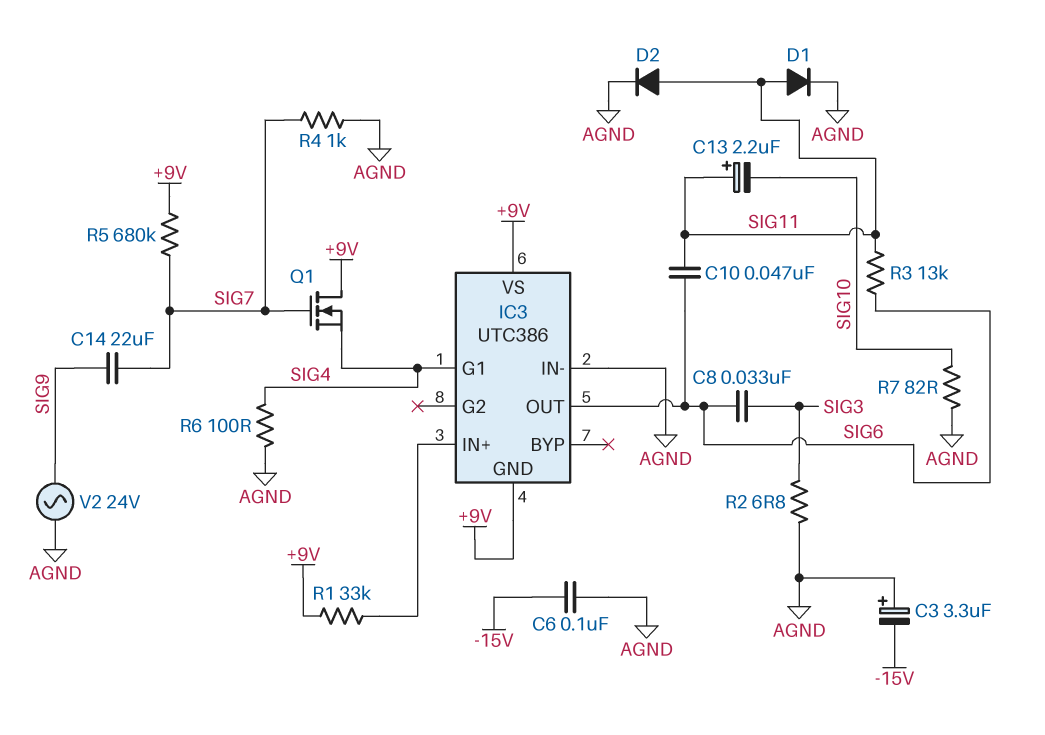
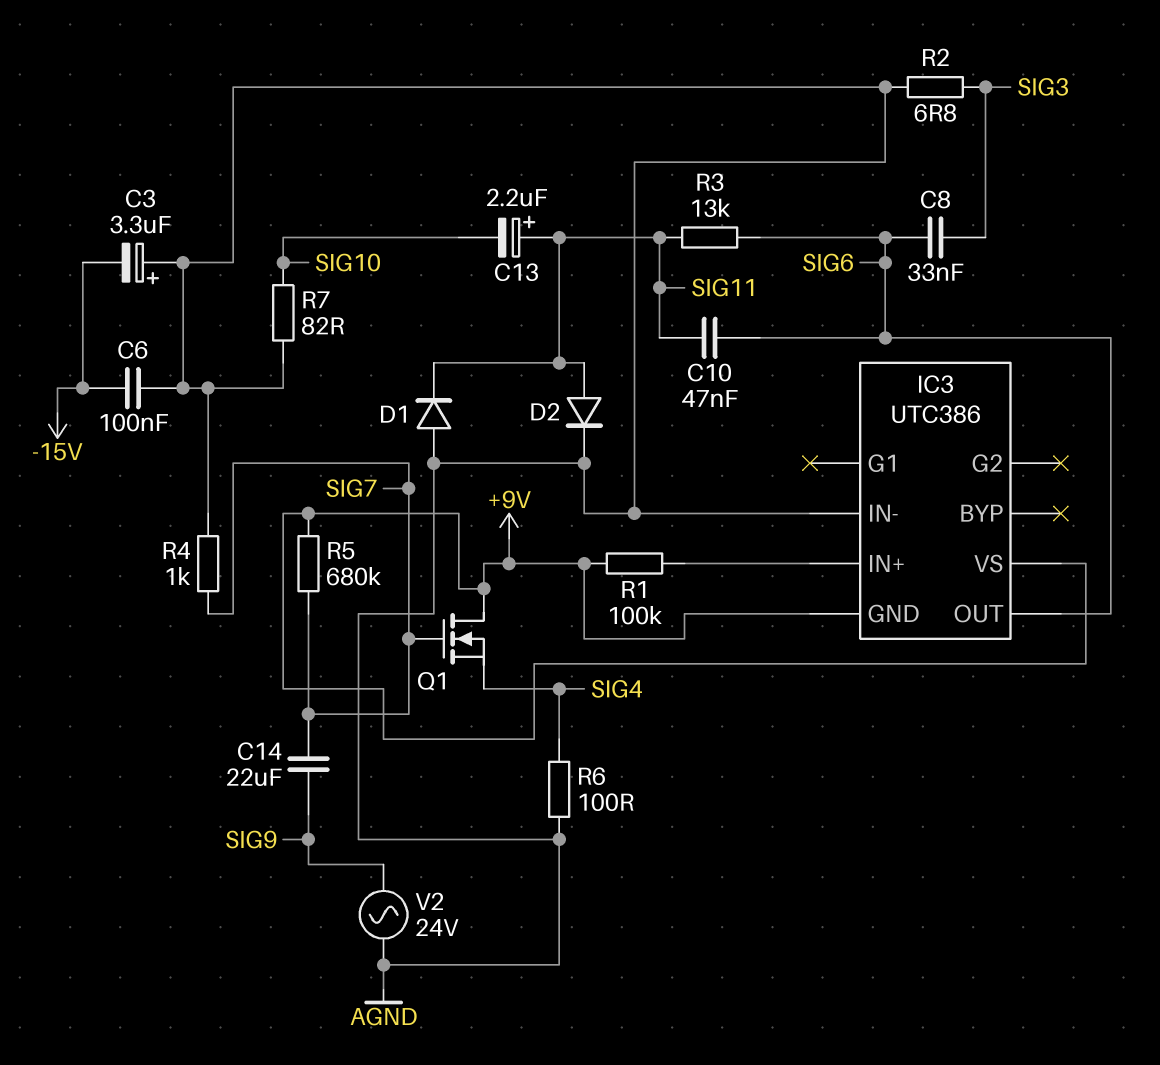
D1: diode (A SIG11, K AGND) -> diode (A AGND, K SIG11)
IC3 pin G1: SIG4 -> none
R1: 33k (+9V, IC3/IN+) -> 100k (+9V, IC3/IN+)

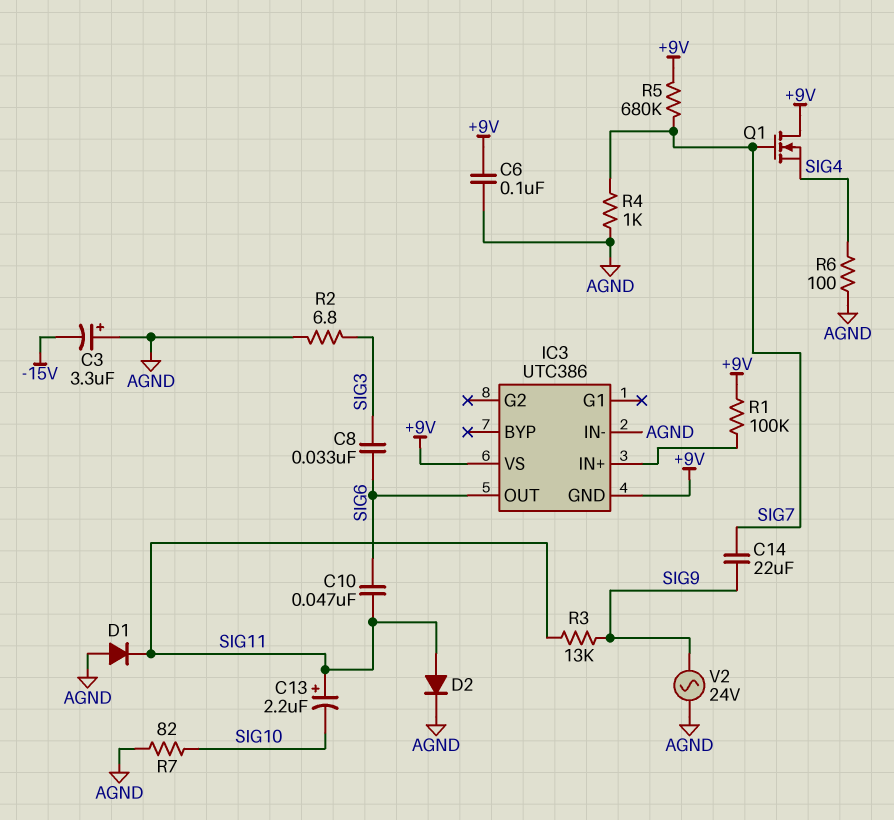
C6: 100nF (-15V, AGND) -> 100nF (+9V, AGND)
R3: 13k (SIG6, SIG11) -> 13k (SIG9, SIG11)

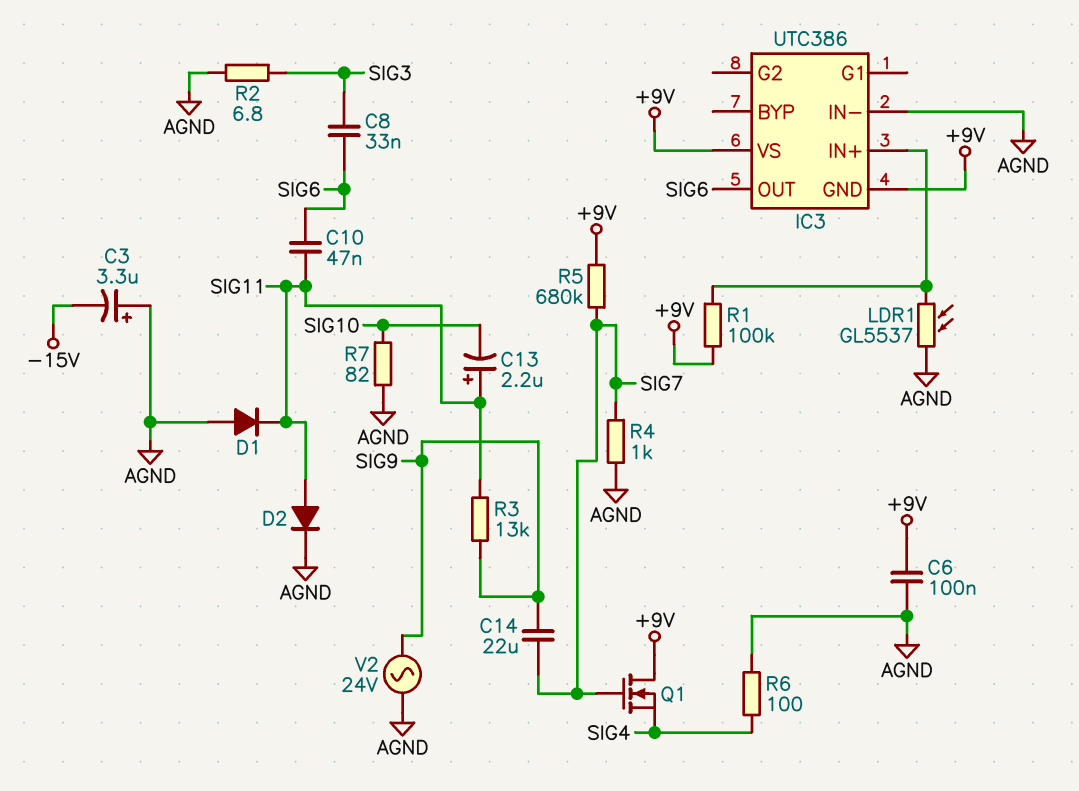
LDR1: none -> GL5537 (AGND, IC3/IN+)

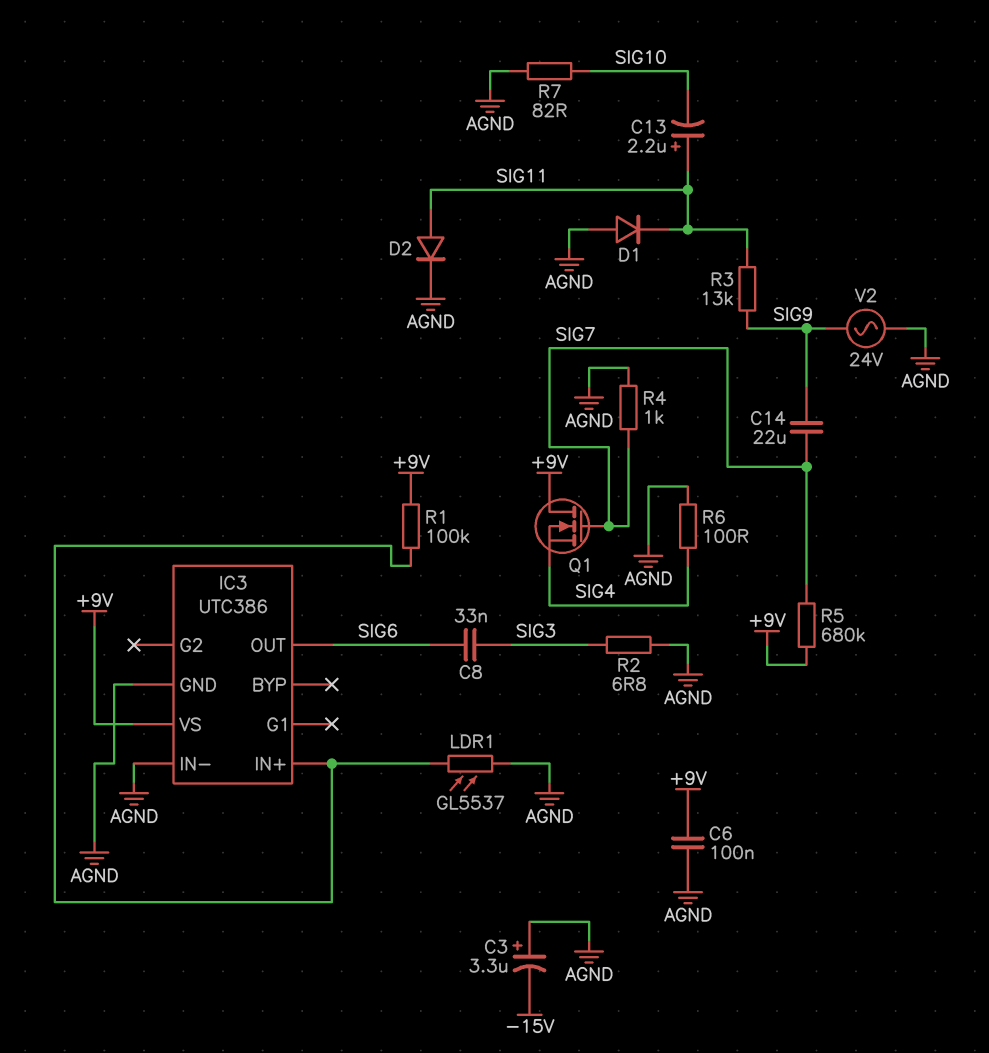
C10: 47nF (SIG6, SIG11) -> none
IC3 pin GND: +9V -> AGND

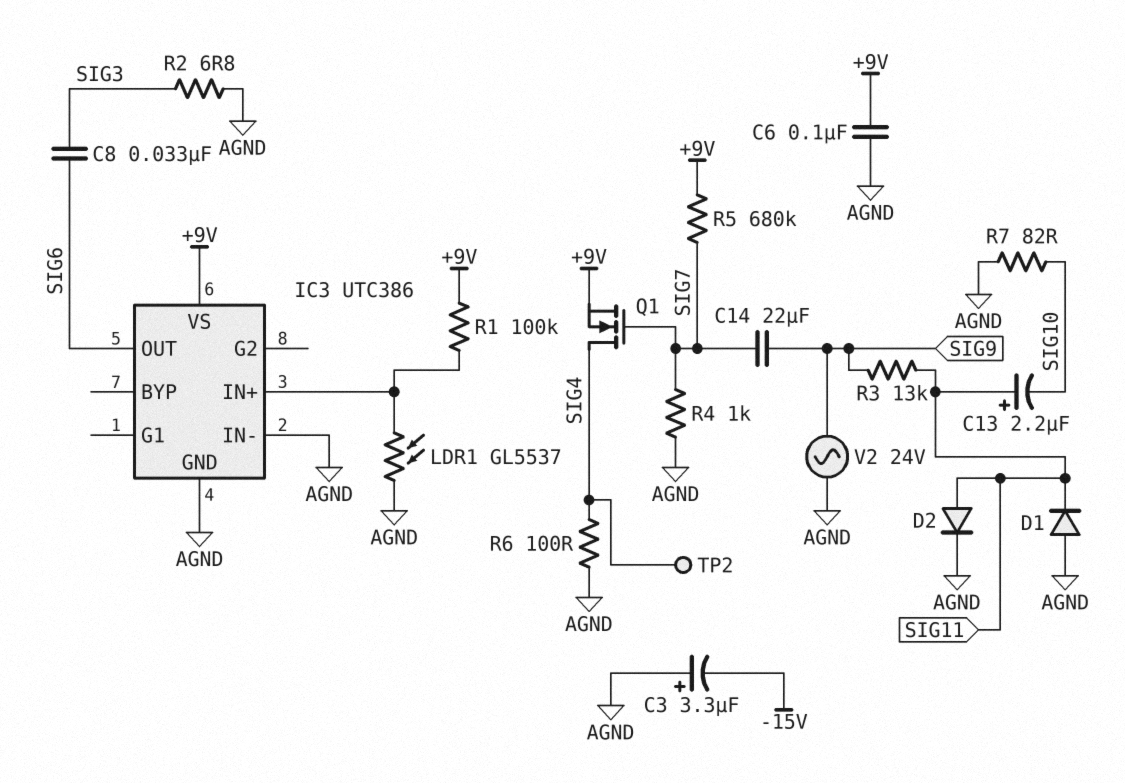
Q1: NMOS (G SIG7, D +9V, S SIG4) -> NMOS (G SIG7, D SIG4, S +9V)
TP2: none -> test point (SIG4)

